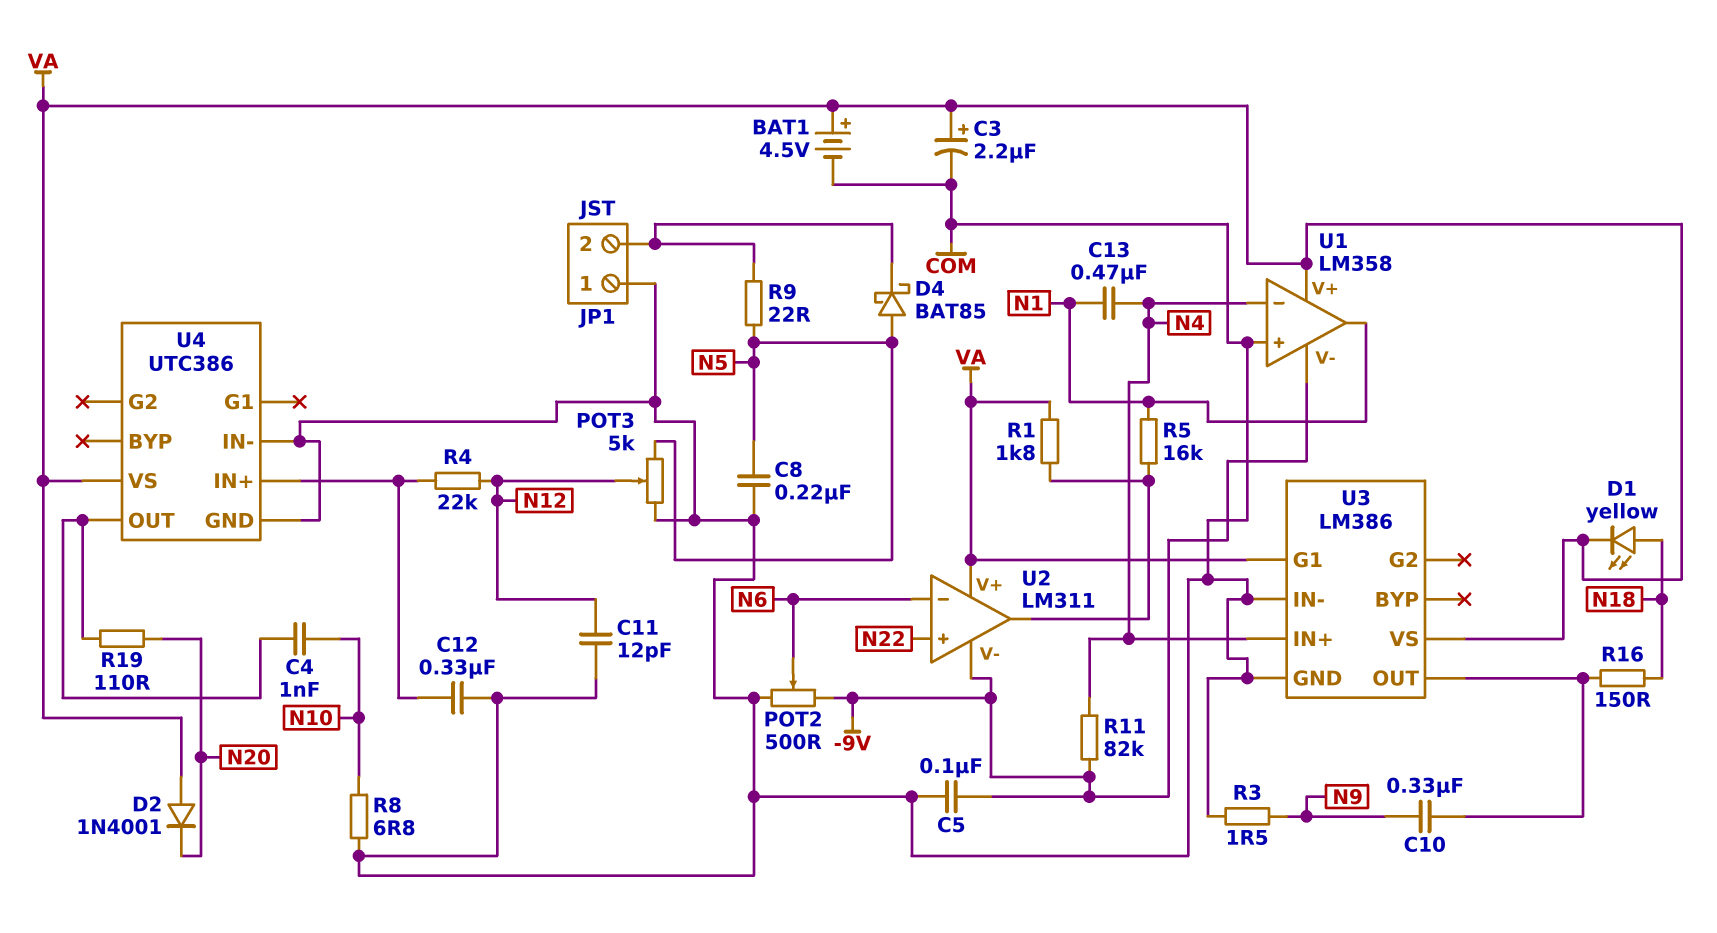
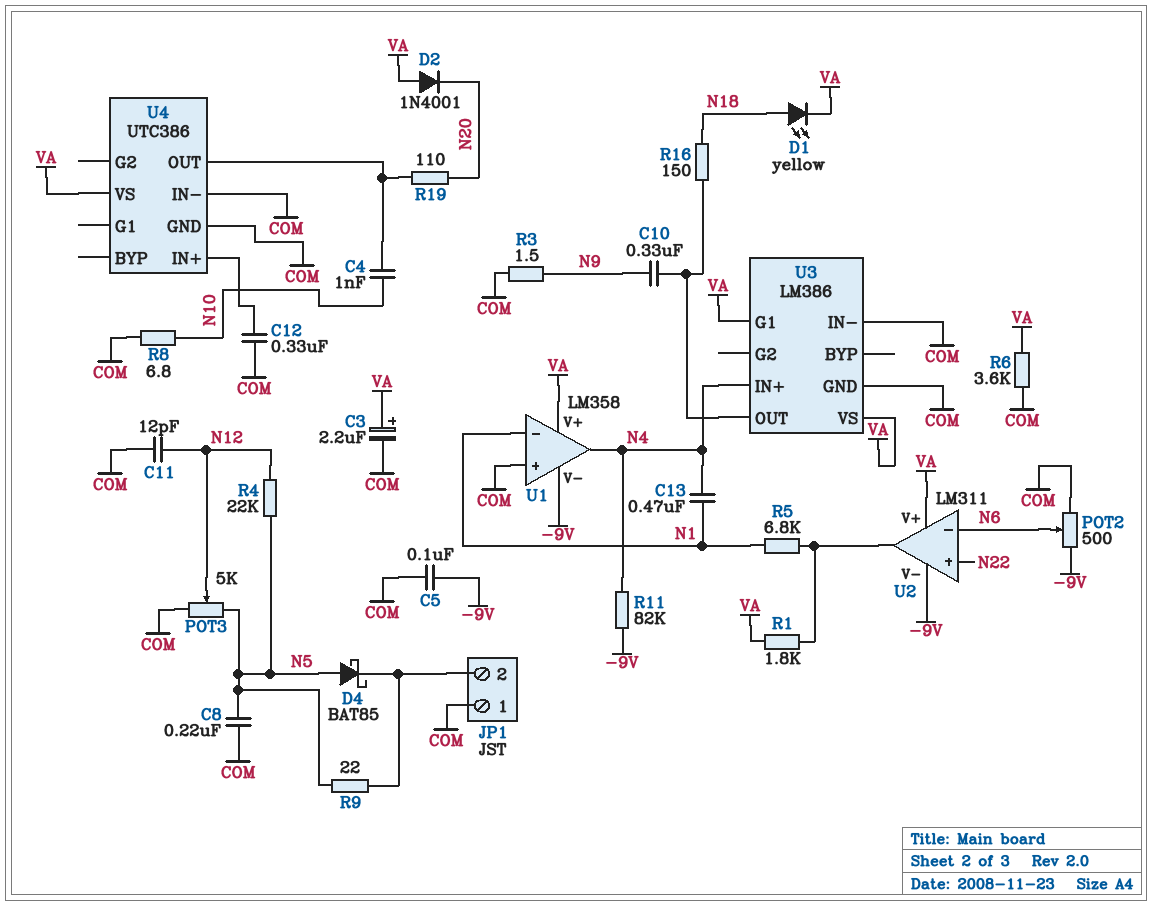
BAT1: 4.5V (plus VA, minus COM) -> none
R4: 22k (N12, U4/IN+) -> 22k (N5, N12)
R5: 16k (N1, U2/out) -> 6.8k (N1, U2/out)
R6: none -> 3.6k (COM, VA)
U1 pin in-: N4 -> N1
U1 pin out: N1 -> N4

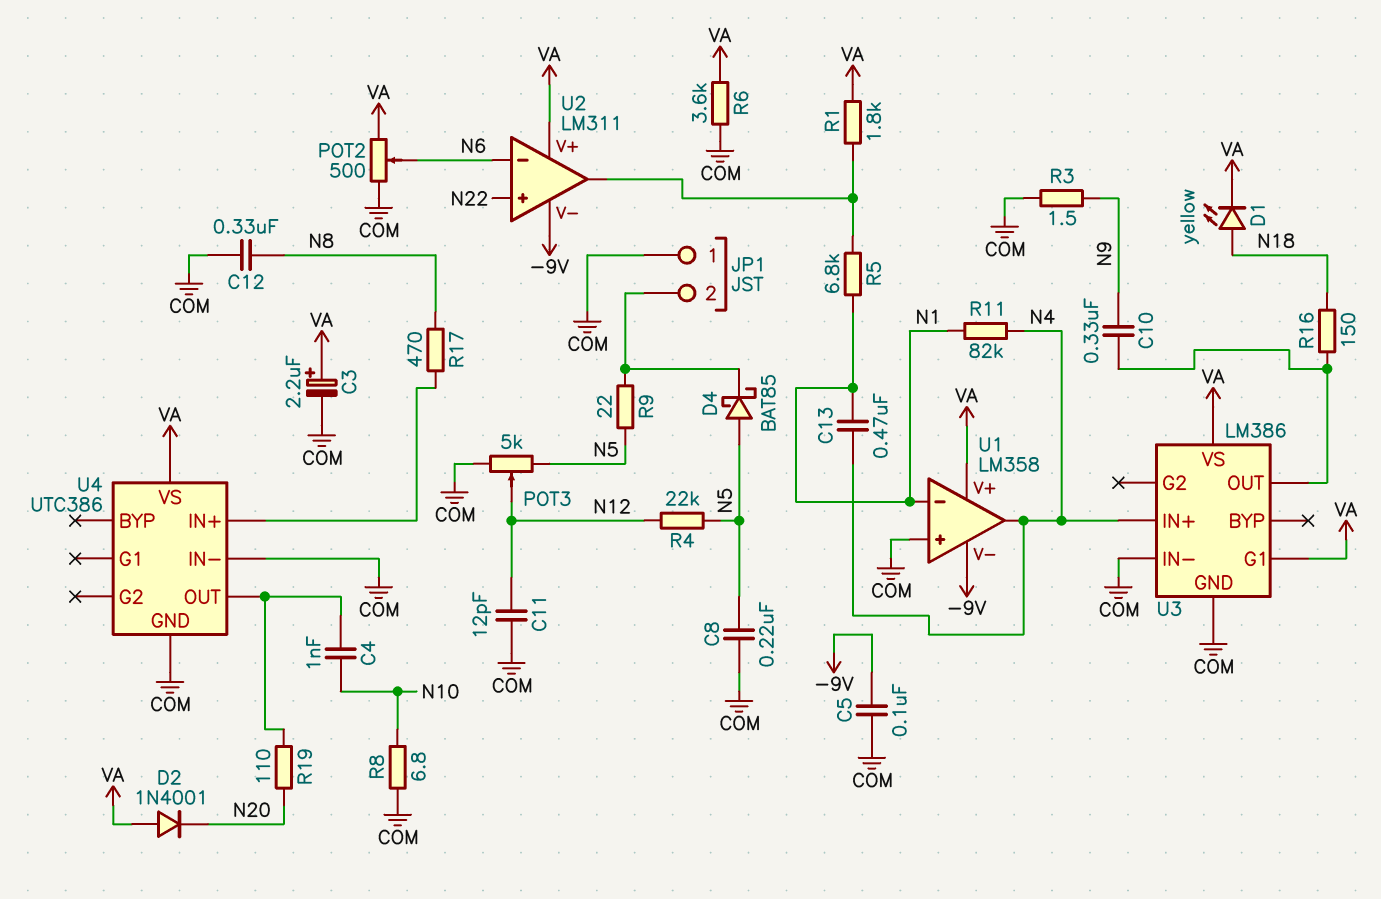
C12: 330nF (COM, U4/IN+) -> 330nF (COM, N8)
POT2: 500 (-9V, COM, wiper N6) -> 500 (COM, VA, wiper N6)
R11: 82k (-9V, N4) -> 82k (N1, N4)
R17: none -> 470 (N8, U4/IN+)

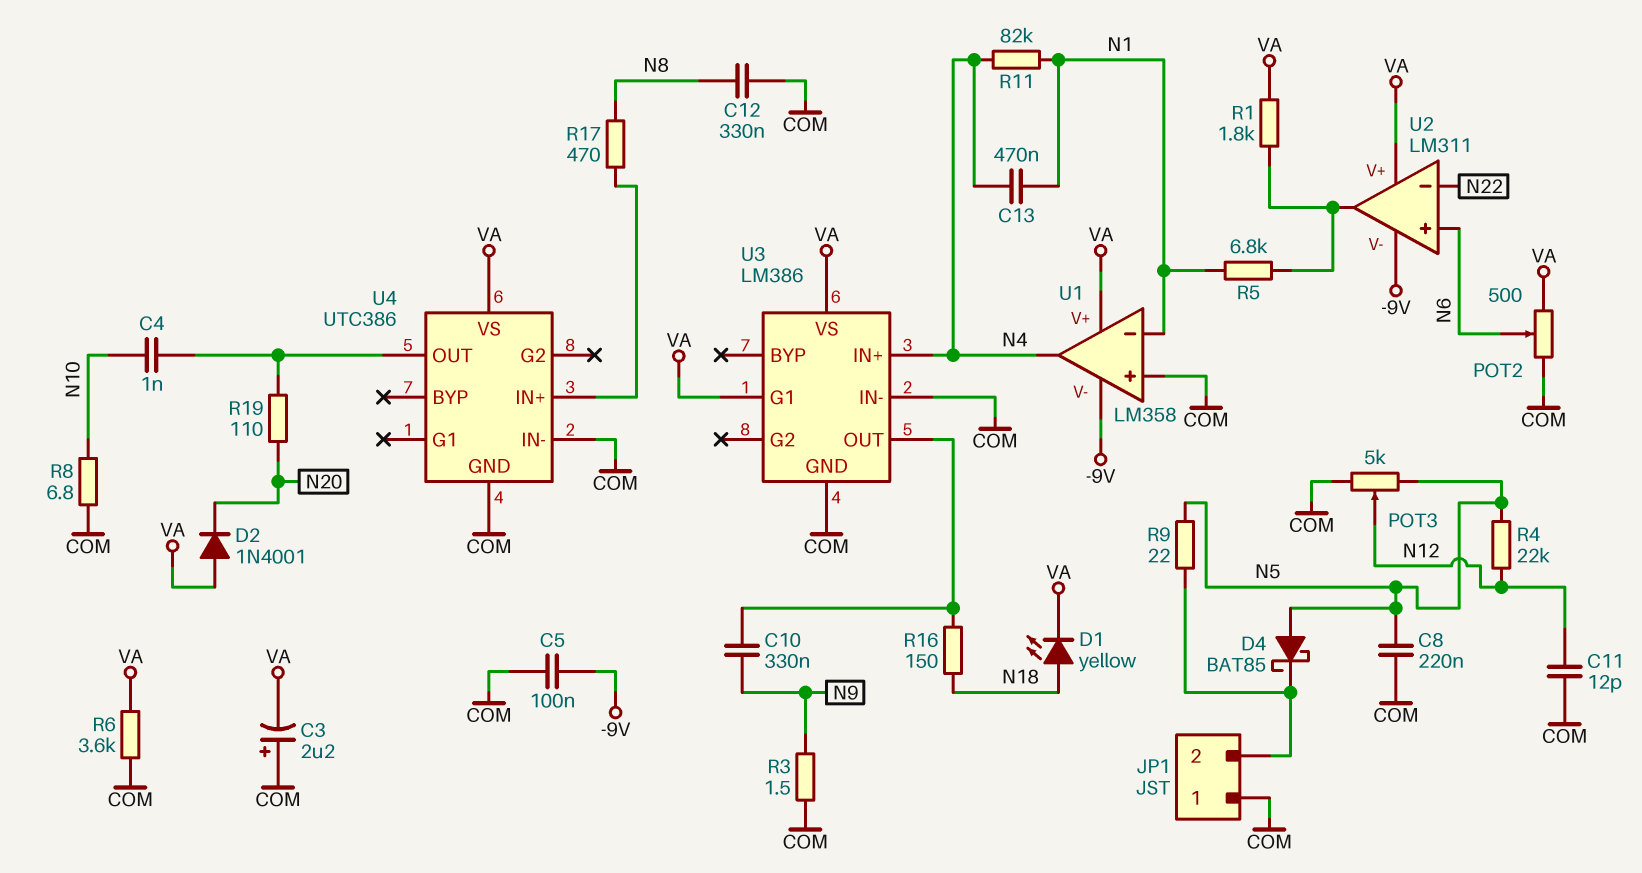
C3: 2.2uF (plus VA, minus COM) -> 2.2uF (plus COM, minus VA)
U2 pin in+: N22 -> N6
U2 pin in-: N6 -> N22

